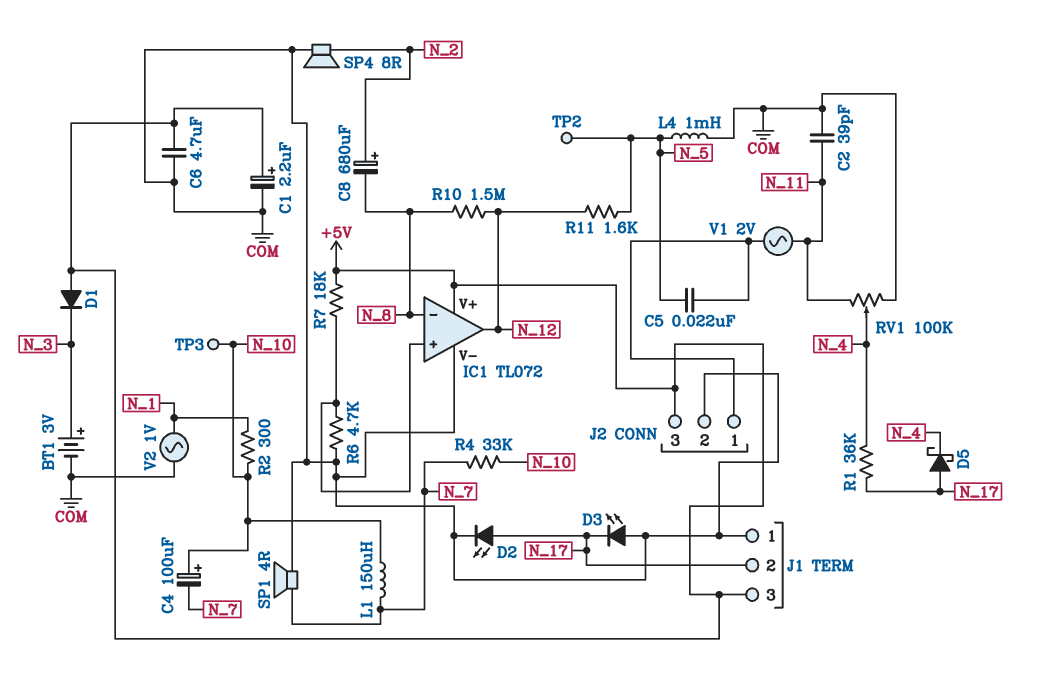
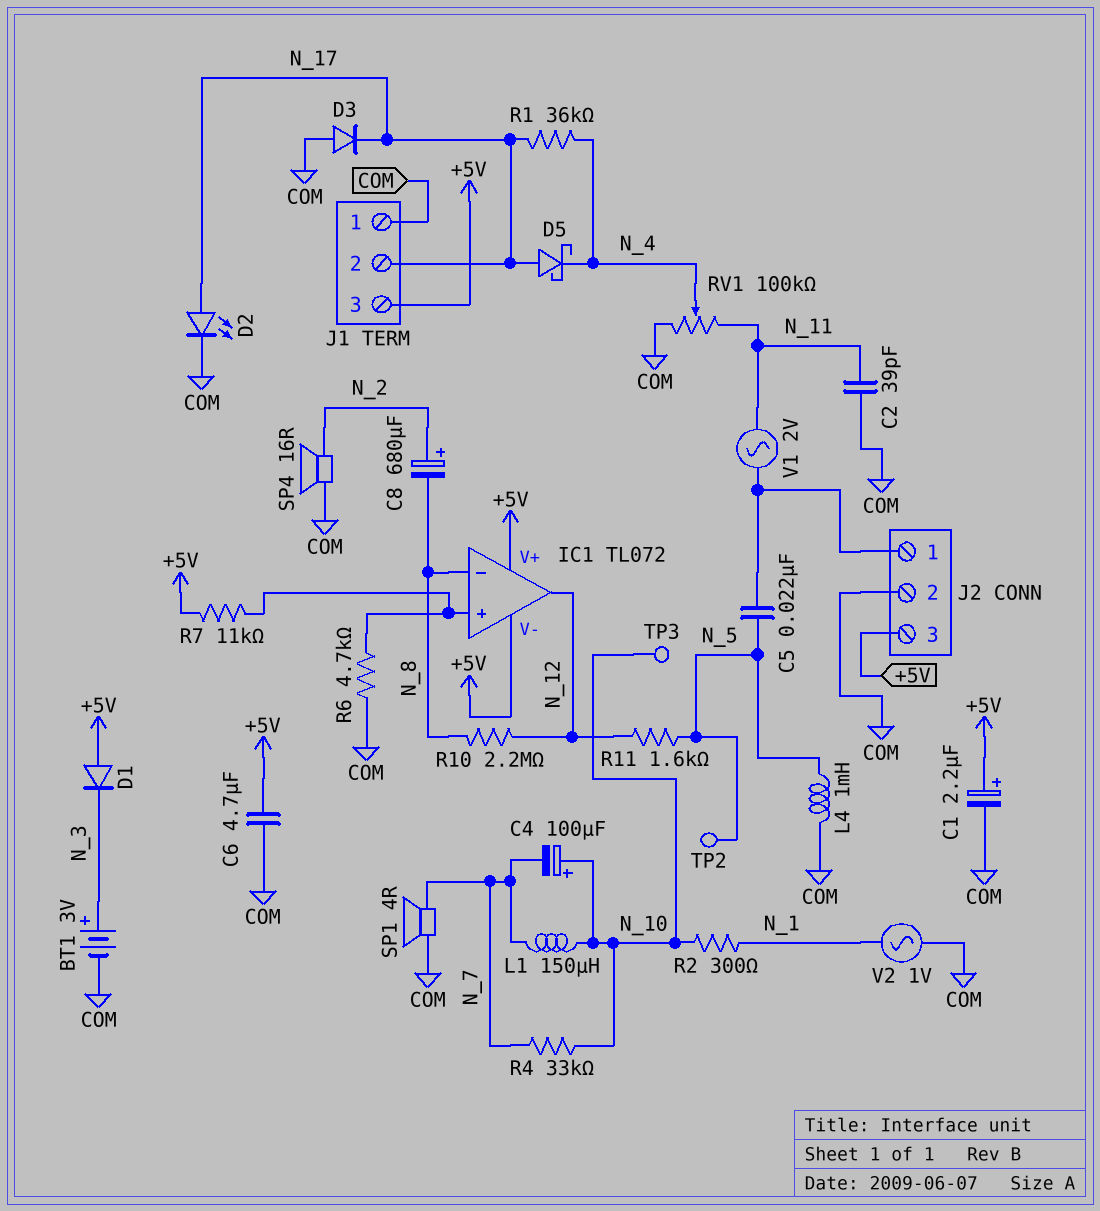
D3: LED (A COM, K N_17) -> diode (A COM, K N_17)
IC1 pin V-: COM -> +5V
R7: 18k (+5V, IC1/in+) -> 11k (+5V, IC1/in+)
R10: 1.5M (N_8, N_12) -> 2.2M (N_8, N_12)
SP4: speaker 8R (COM, N_2) -> speaker 16R (COM, N_2)

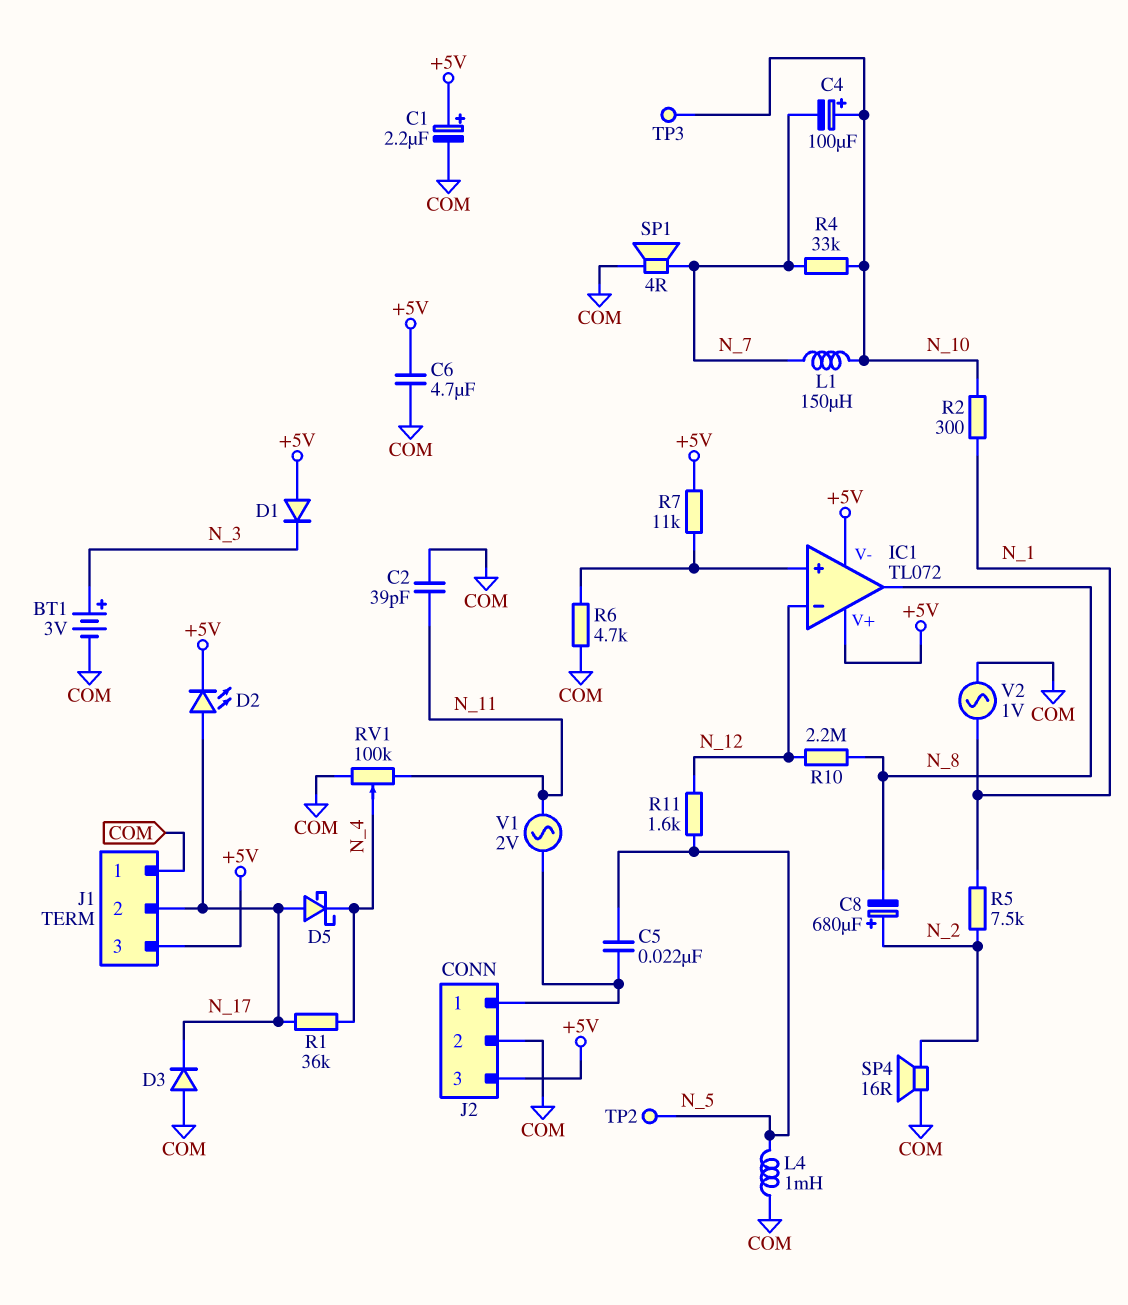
D2: LED (A N_17, K COM) -> LED (A N_17, K +5V)
IC1 pin in-: N_8 -> N_12
IC1 pin out: N_12 -> N_8
R5: none -> 7.5k (N_1, N_2)

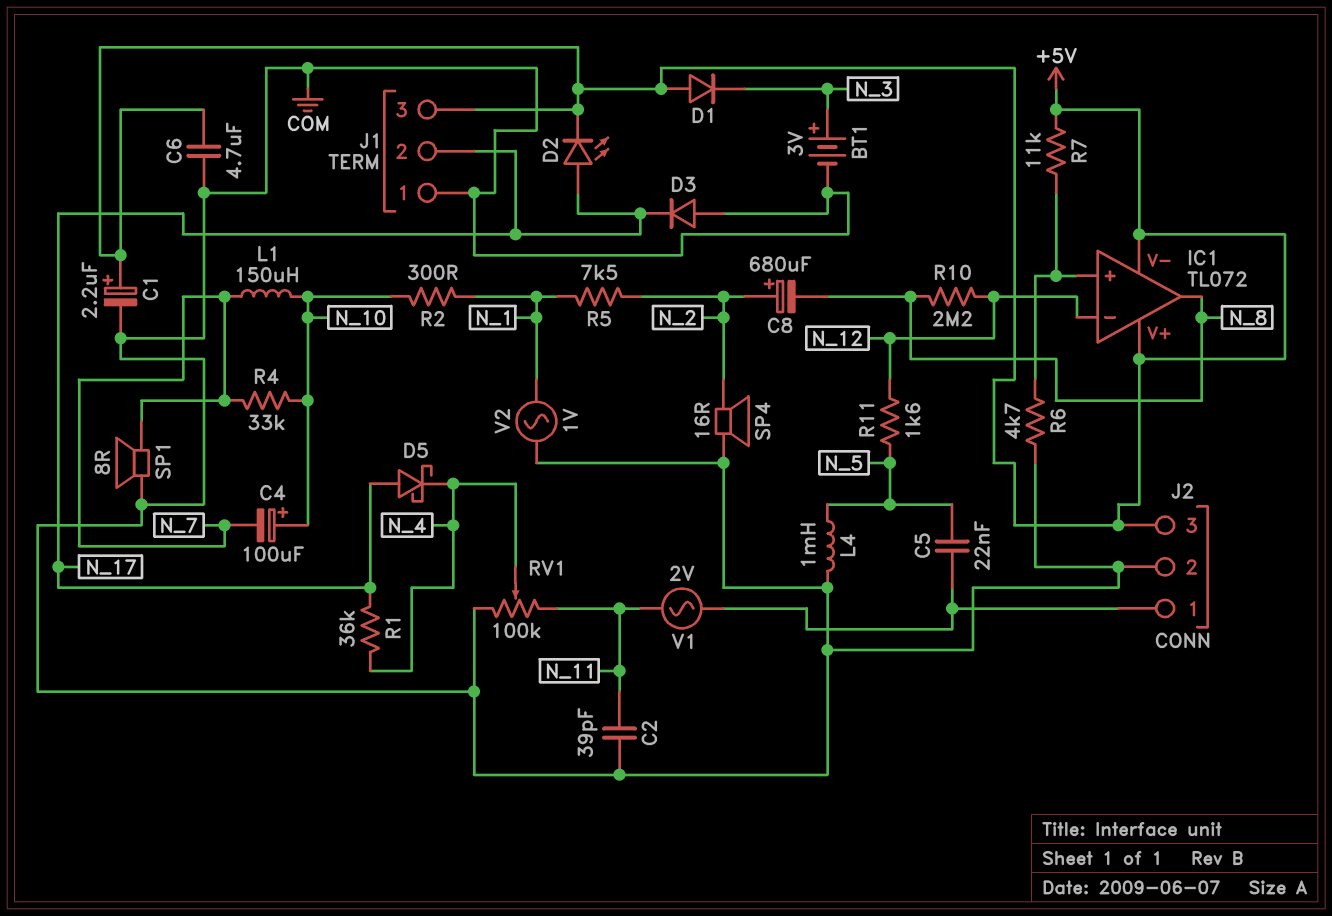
SP1: speaker 4R (COM, N_7) -> speaker 8R (COM, N_7)
TP2: test point (N_5) -> none
TP3: test point (N_10) -> none

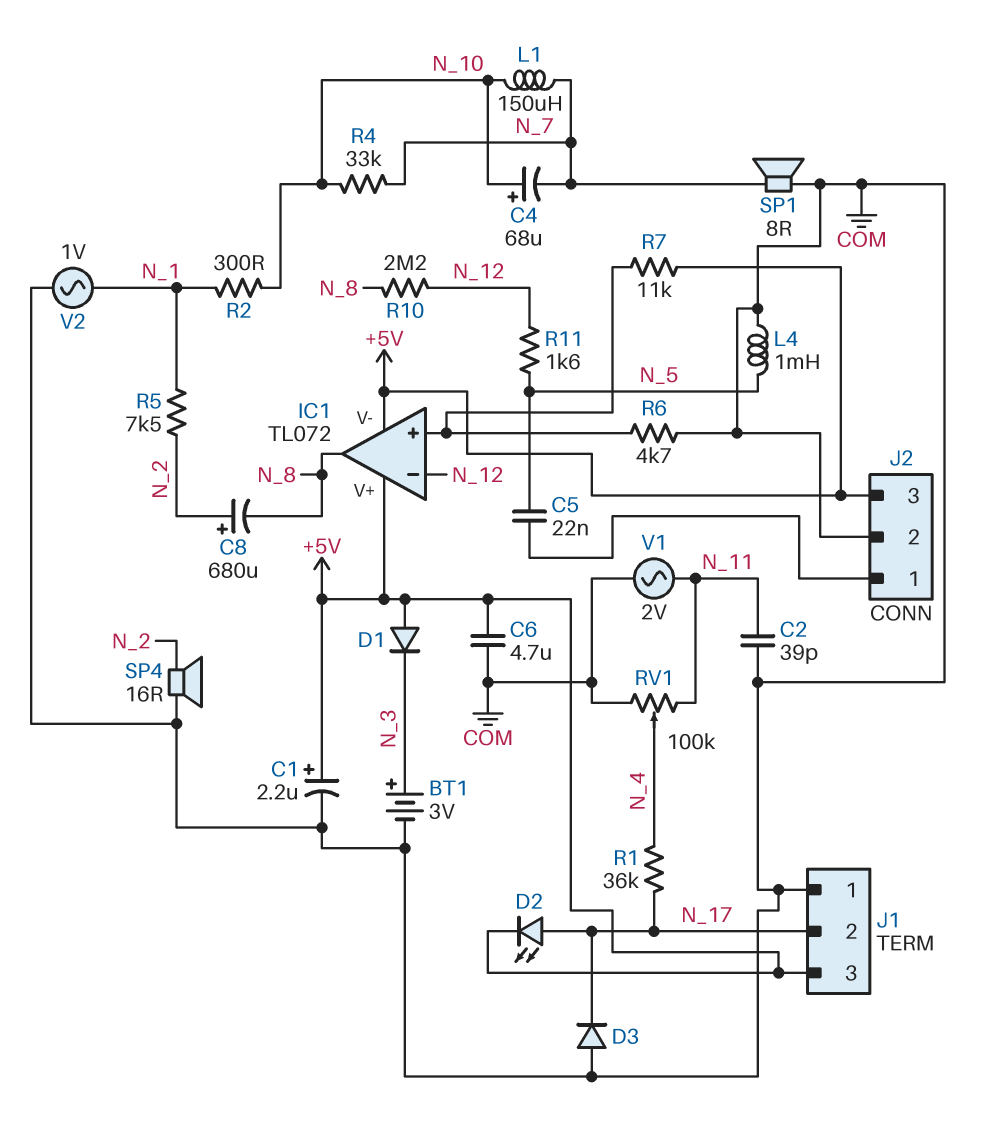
C4: 100uF (plus N_10, minus N_7) -> 68uF (plus N_10, minus N_7)
D5: schottky (A N_17, K N_4) -> none
V1: AC 2V (J2/1, N_11) -> AC 2V (COM, N_11)

